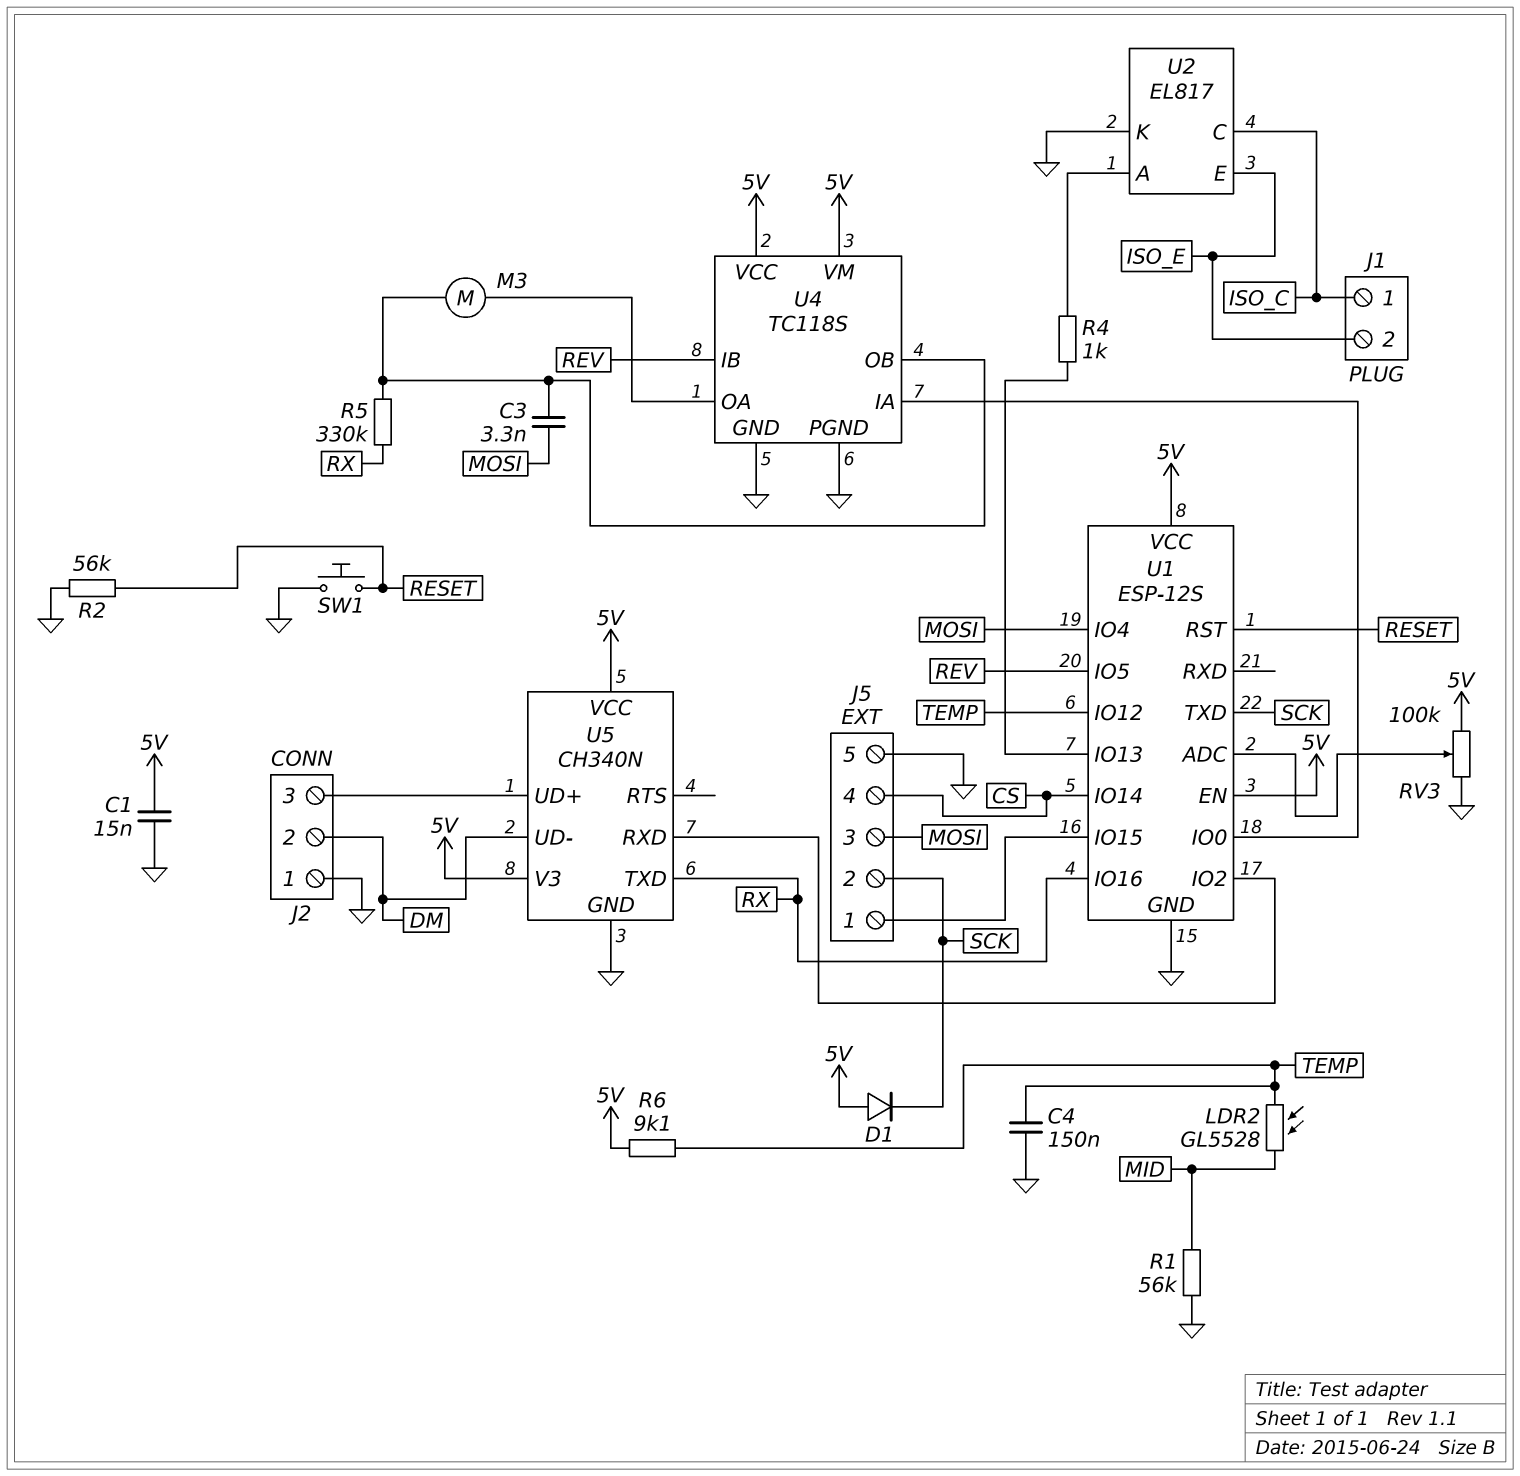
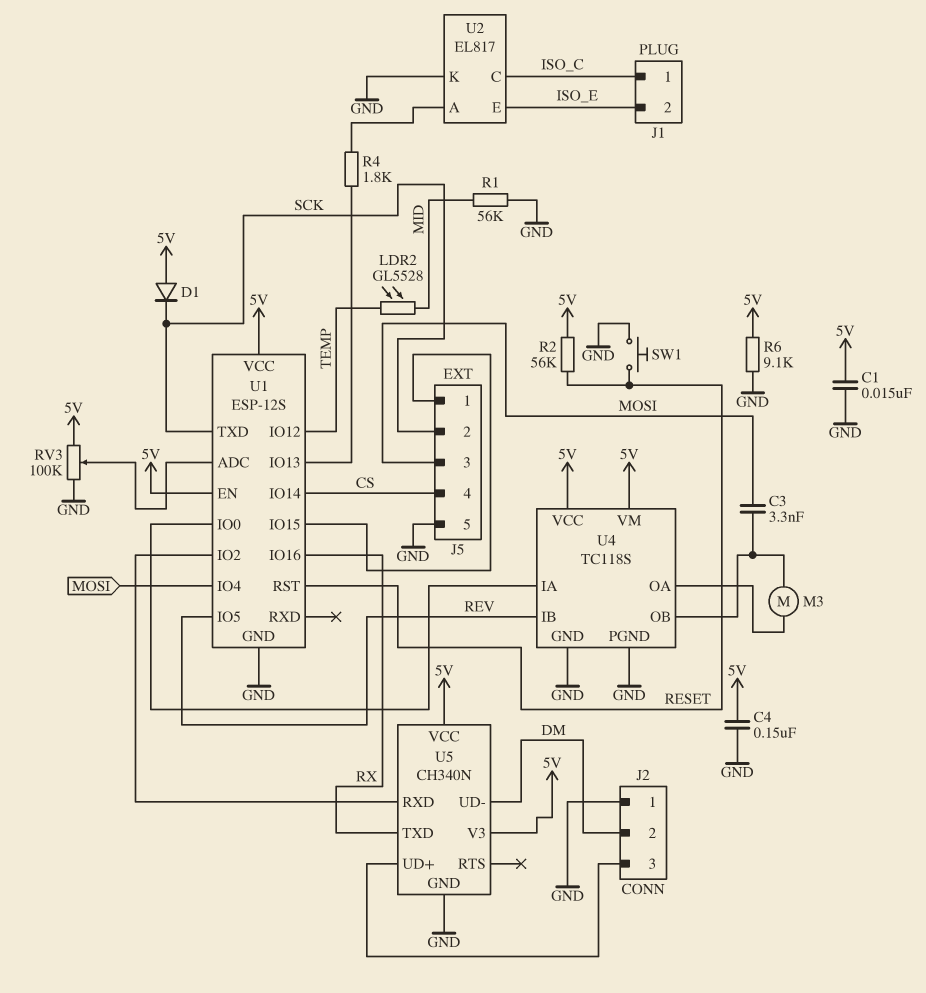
C4: 150nF (GND, TEMP) -> 150nF (5V, GND)
R2: 56k (GND, RESET) -> 56k (5V, RESET)
R4: 1k (U1/IO13, U2/A) -> 1.8k (U1/IO13, U2/A)
R5: 330k (RX, U4/OB) -> none
R6: 9.1k (5V, TEMP) -> 9.1k (5V, GND)

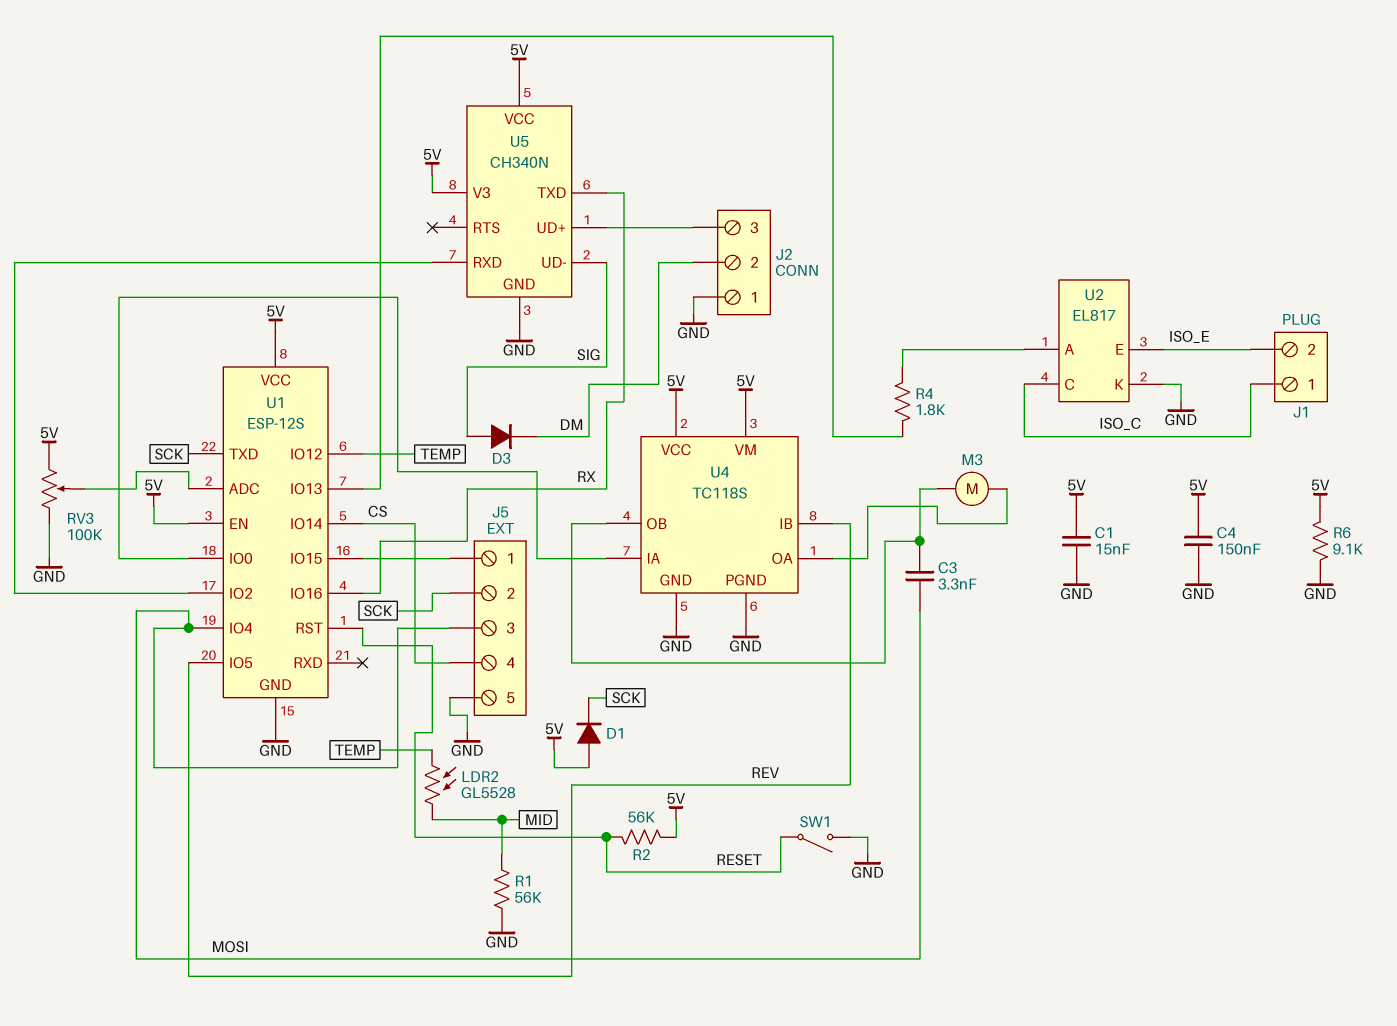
D3: none -> diode (A SIG, K DM)
SW1: button (GND, RESET) -> switch (GND, RESET)
U5 pin UD-: DM -> SIG

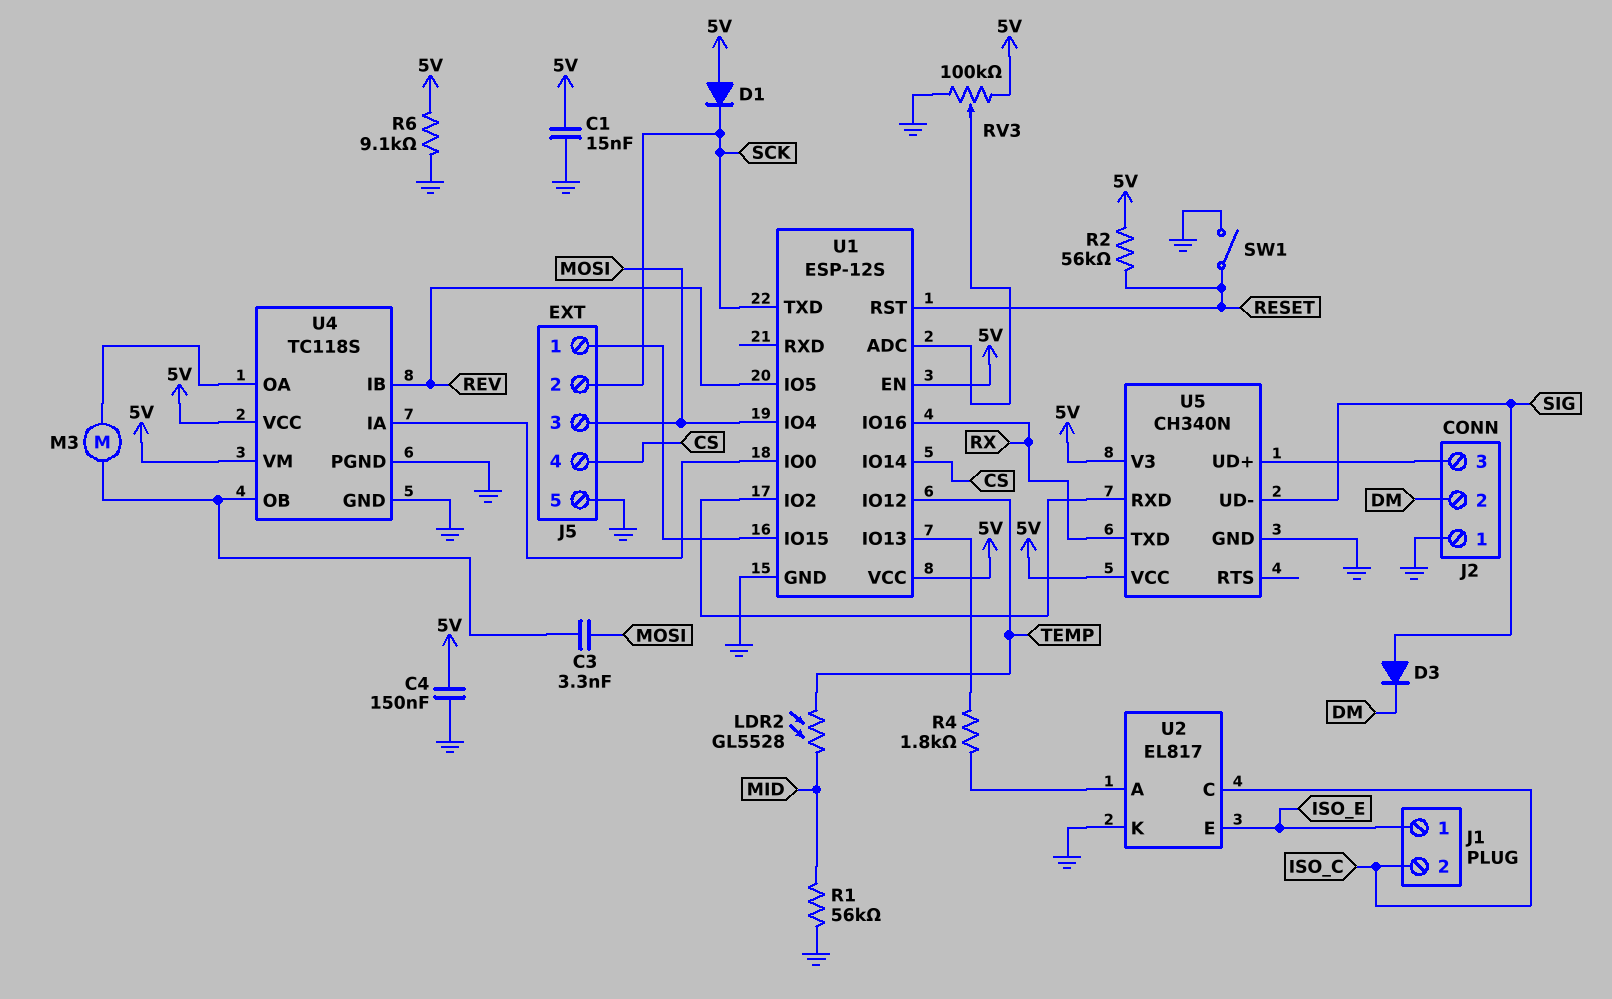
J1 pin 1: ISO_C -> ISO_E
J1 pin 2: ISO_E -> ISO_C

